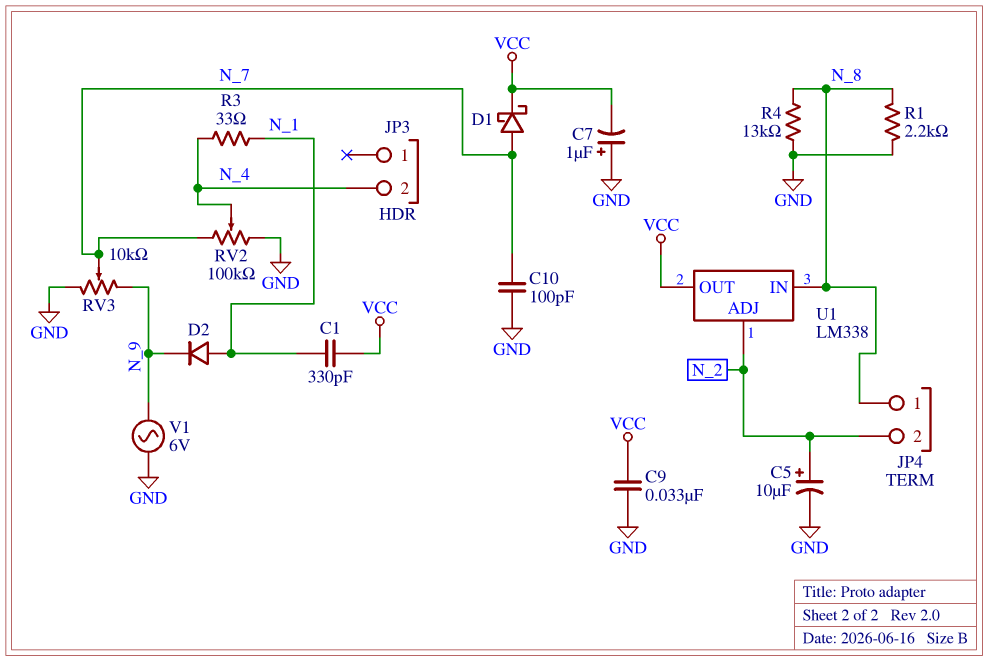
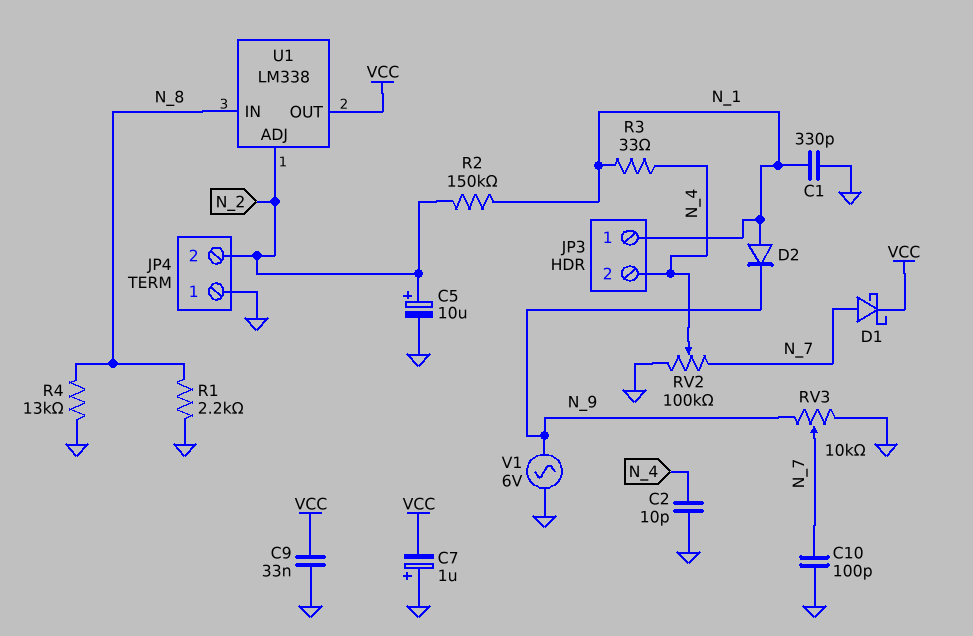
C1: 330pF (N_1, VCC) -> 330pF (GND, N_1)
C2: none -> 10pF (GND, N_4)
JP3 pin 1: none -> N_1
JP4 pin 1: N_8 -> GND
R2: none -> 150k (N_1, N_2)

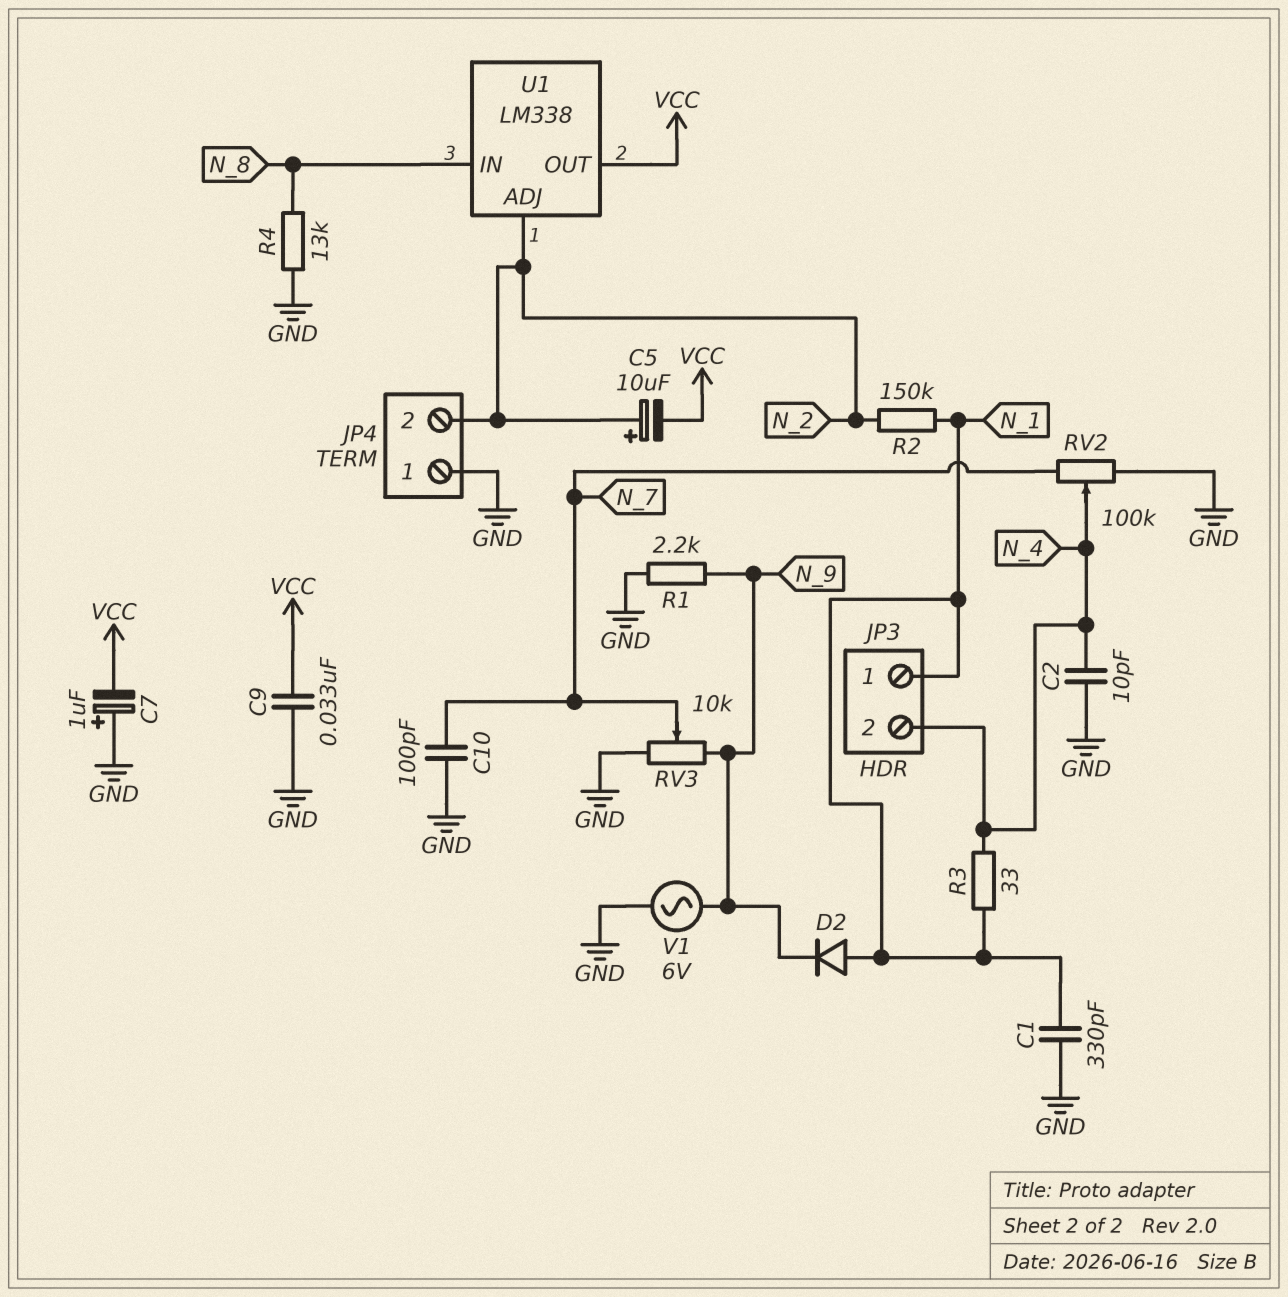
C5: 10uF (plus N_2, minus GND) -> 10uF (plus N_2, minus VCC)
D1: schottky (A N_7, K VCC) -> none
R1: 2.2k (GND, N_8) -> 2.2k (GND, N_9)

